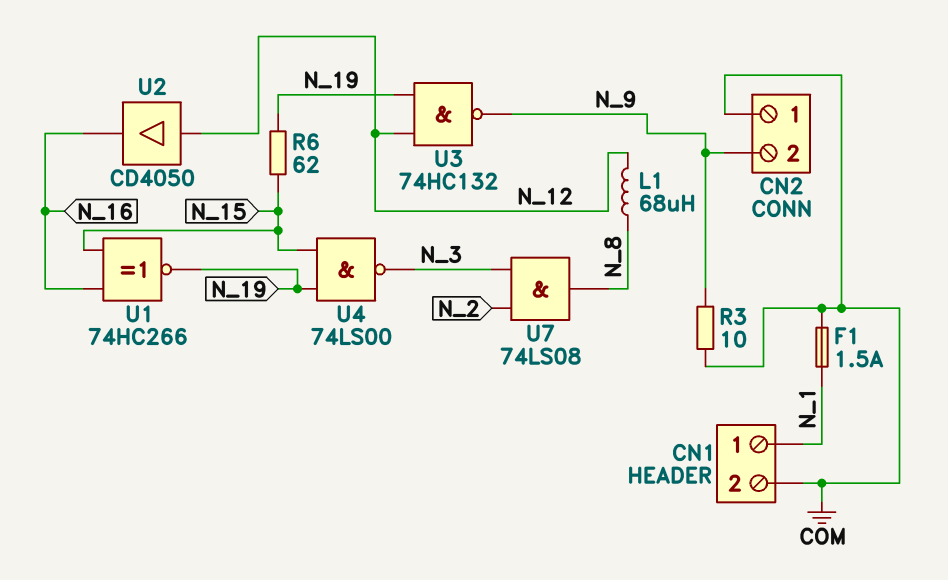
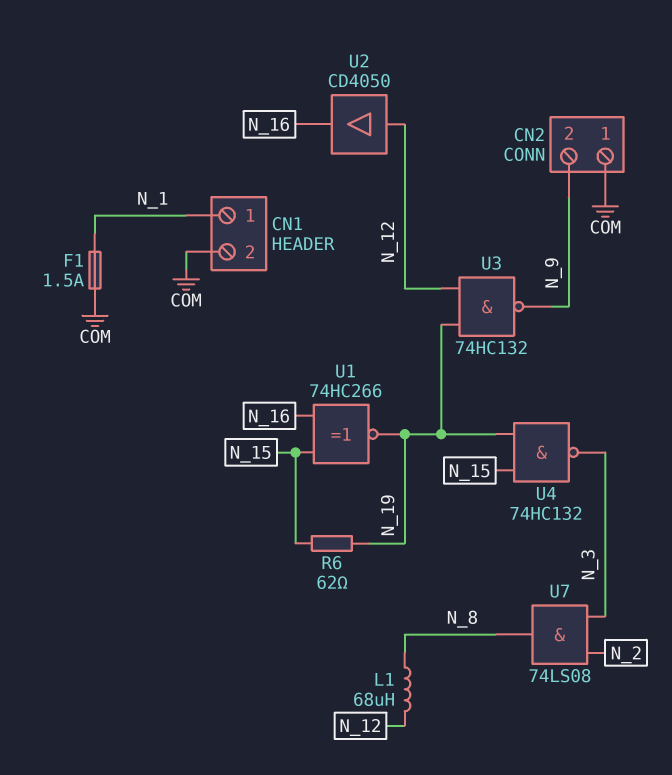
R3: 10 (COM, N_9) -> none
U4: NAND 74LS00 (in N_15, in N_19, out N_3) -> NAND 74HC132 (in N_15, in N_19, out N_3)

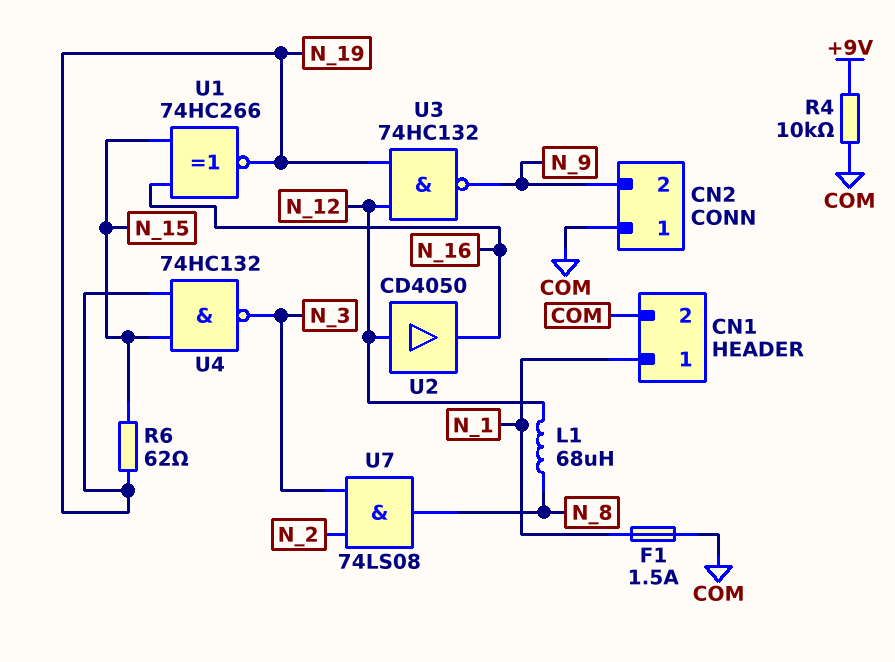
R4: none -> 10k (+9V, COM)

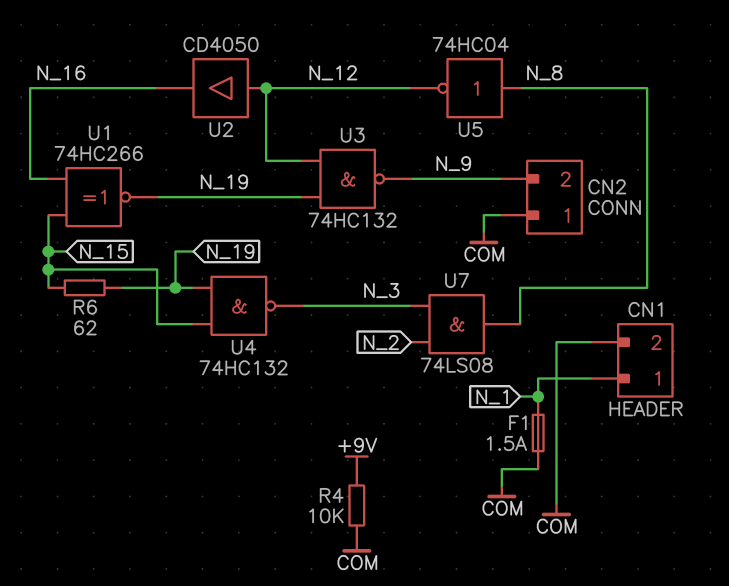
L1: 68uH (N_8, N_12) -> none
U5: none -> NOT 74HC04 (in N_8, out N_12)

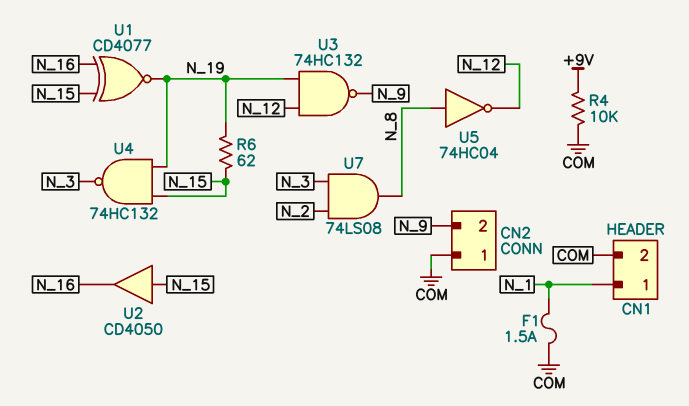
U1: XNOR 74HC266 (in N_15, in N_16, out N_19) -> XNOR CD4077 (in N_15, in N_16, out N_19)
U2: buffer CD4050 (in N_12, out N_16) -> buffer CD4050 (in N_15, out N_16)

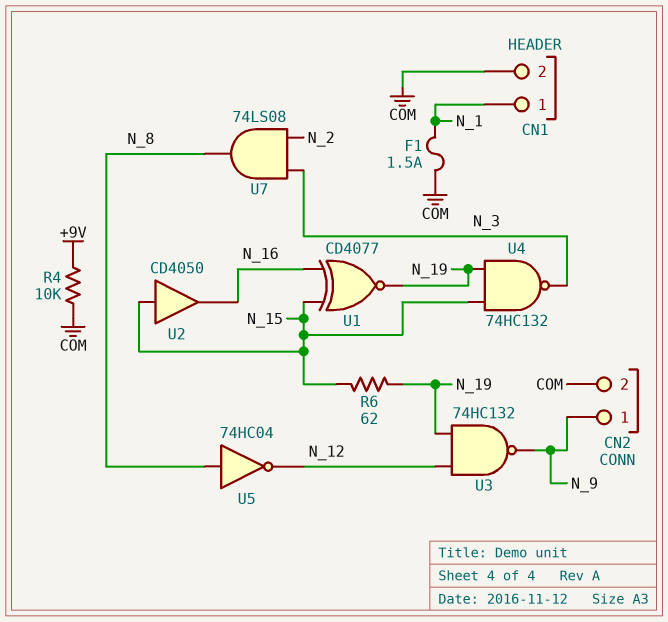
CN2 pin 1: COM -> N_9
CN2 pin 2: N_9 -> COM

